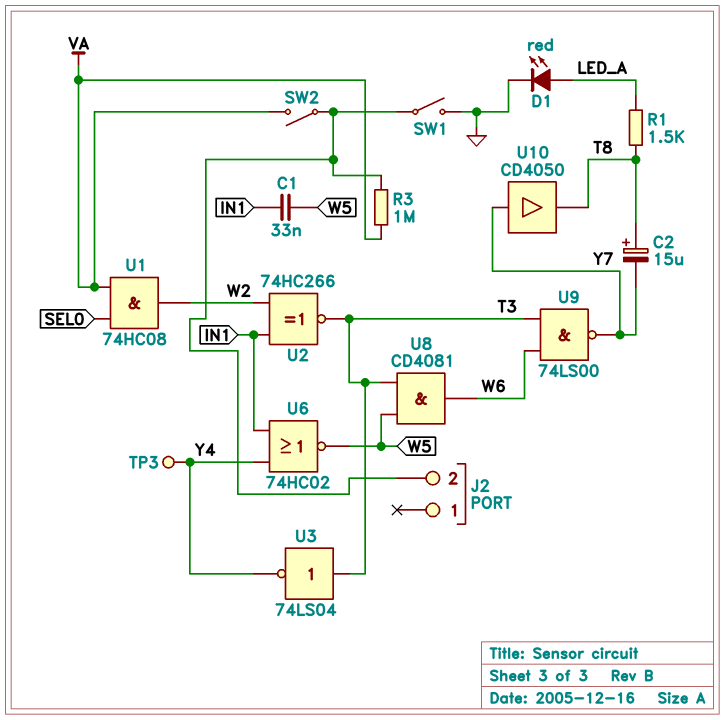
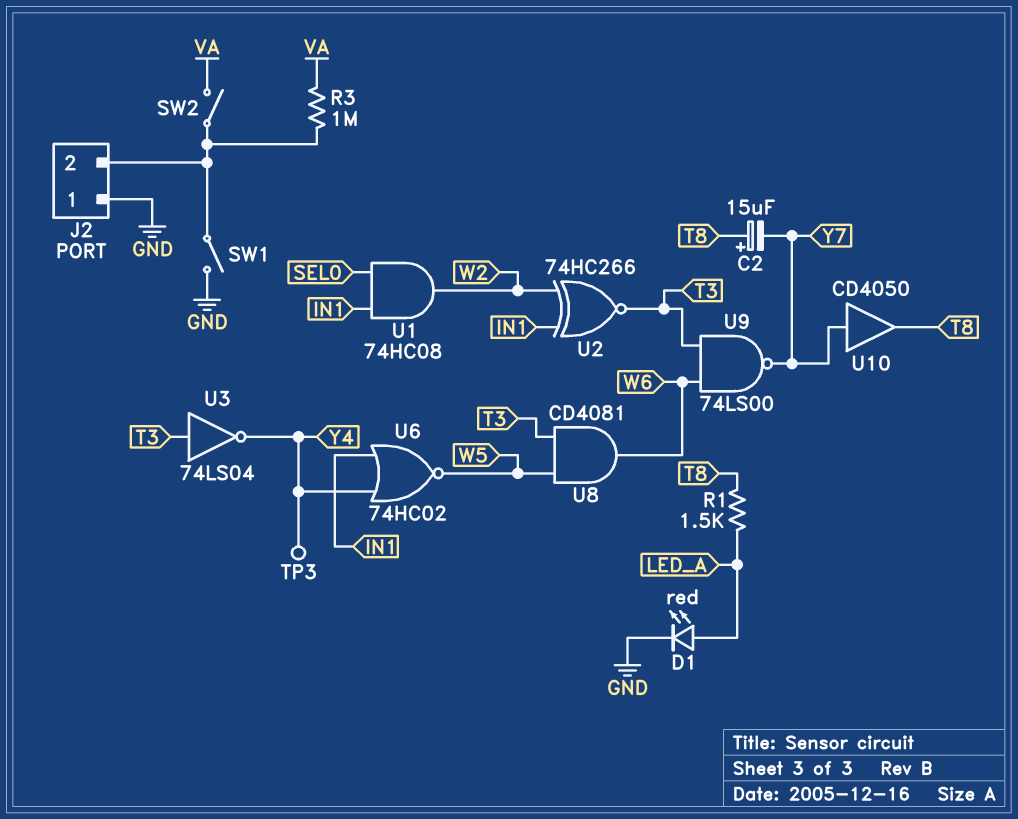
C1: 33nF (IN1, W5) -> none
J2 pin 1: none -> GND
U1: AND 74HC08 (in SEL0, in VA, out W2) -> AND 74HC08 (in IN1, in SEL0, out W2)

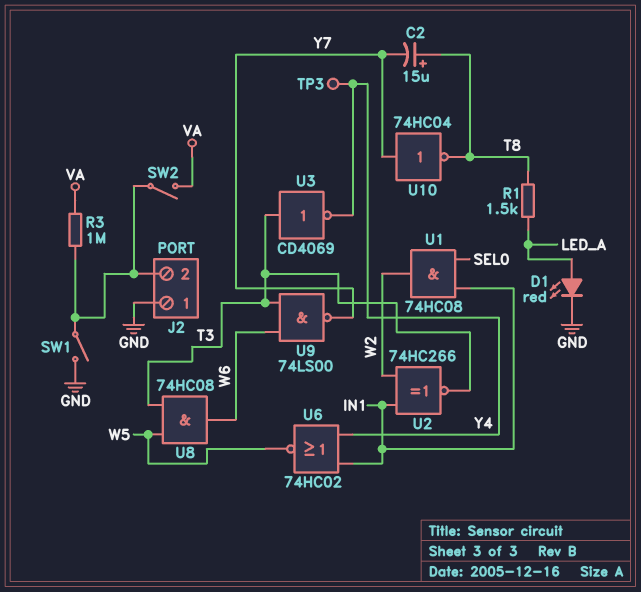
U3: NOT 74LS04 (in T3, out Y4) -> NOT CD4069 (in T3, out Y4)
U8: AND CD4081 (in T3, in W5, out W6) -> AND 74HC08 (in T3, in W5, out W6)
U10: buffer CD4050 (in Y7, out T8) -> NOT 74HC04 (in Y7, out T8)

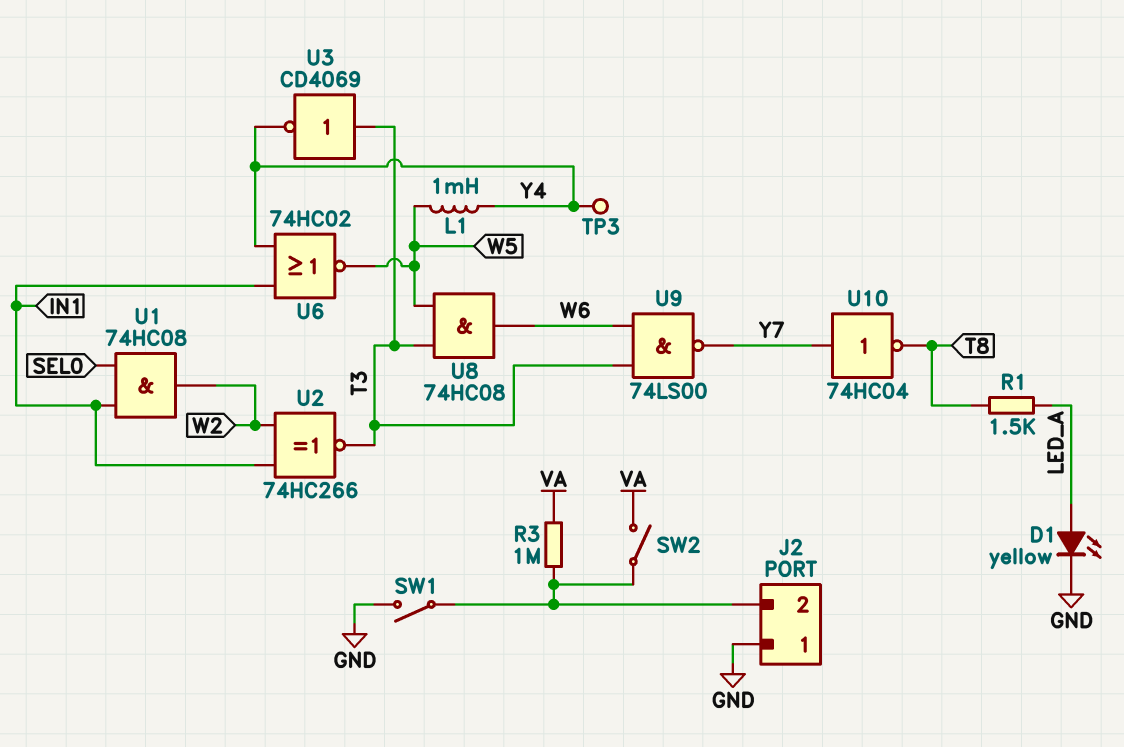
C2: 15uF (plus T8, minus Y7) -> none
D1: LED red (A LED_A, K GND) -> LED yellow (A LED_A, K GND)
L1: none -> 1mH (W5, Y4)

